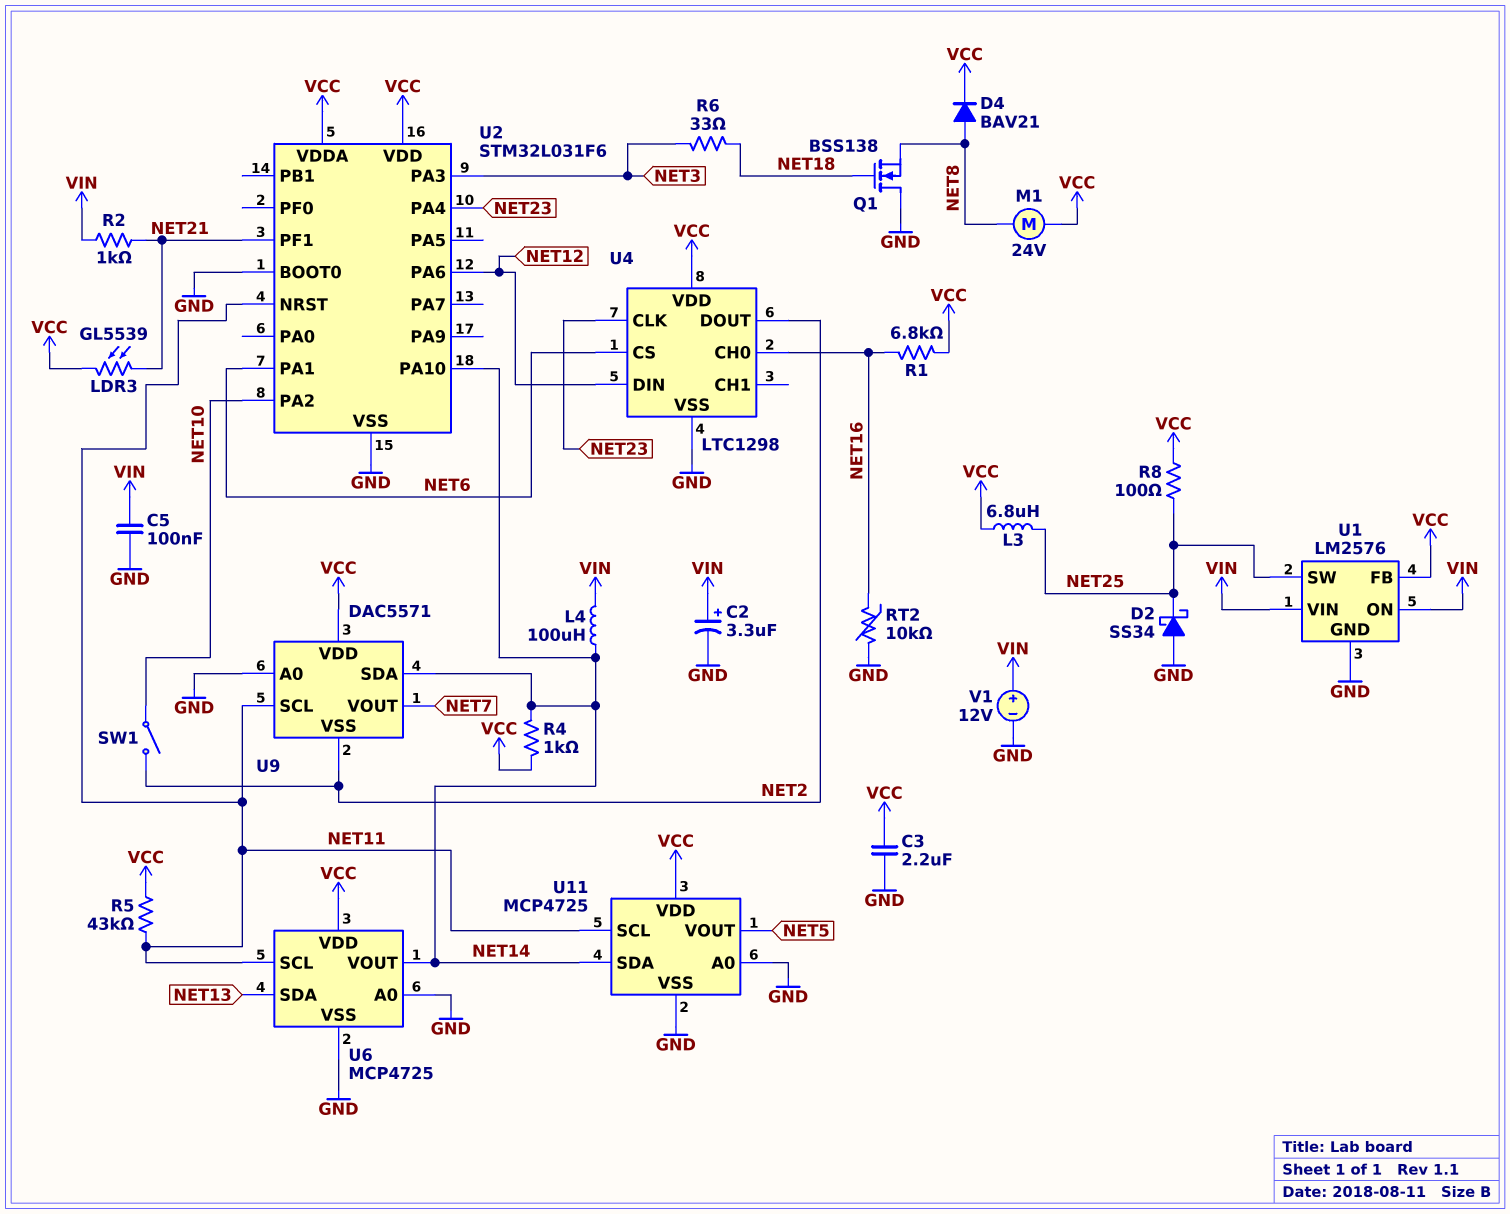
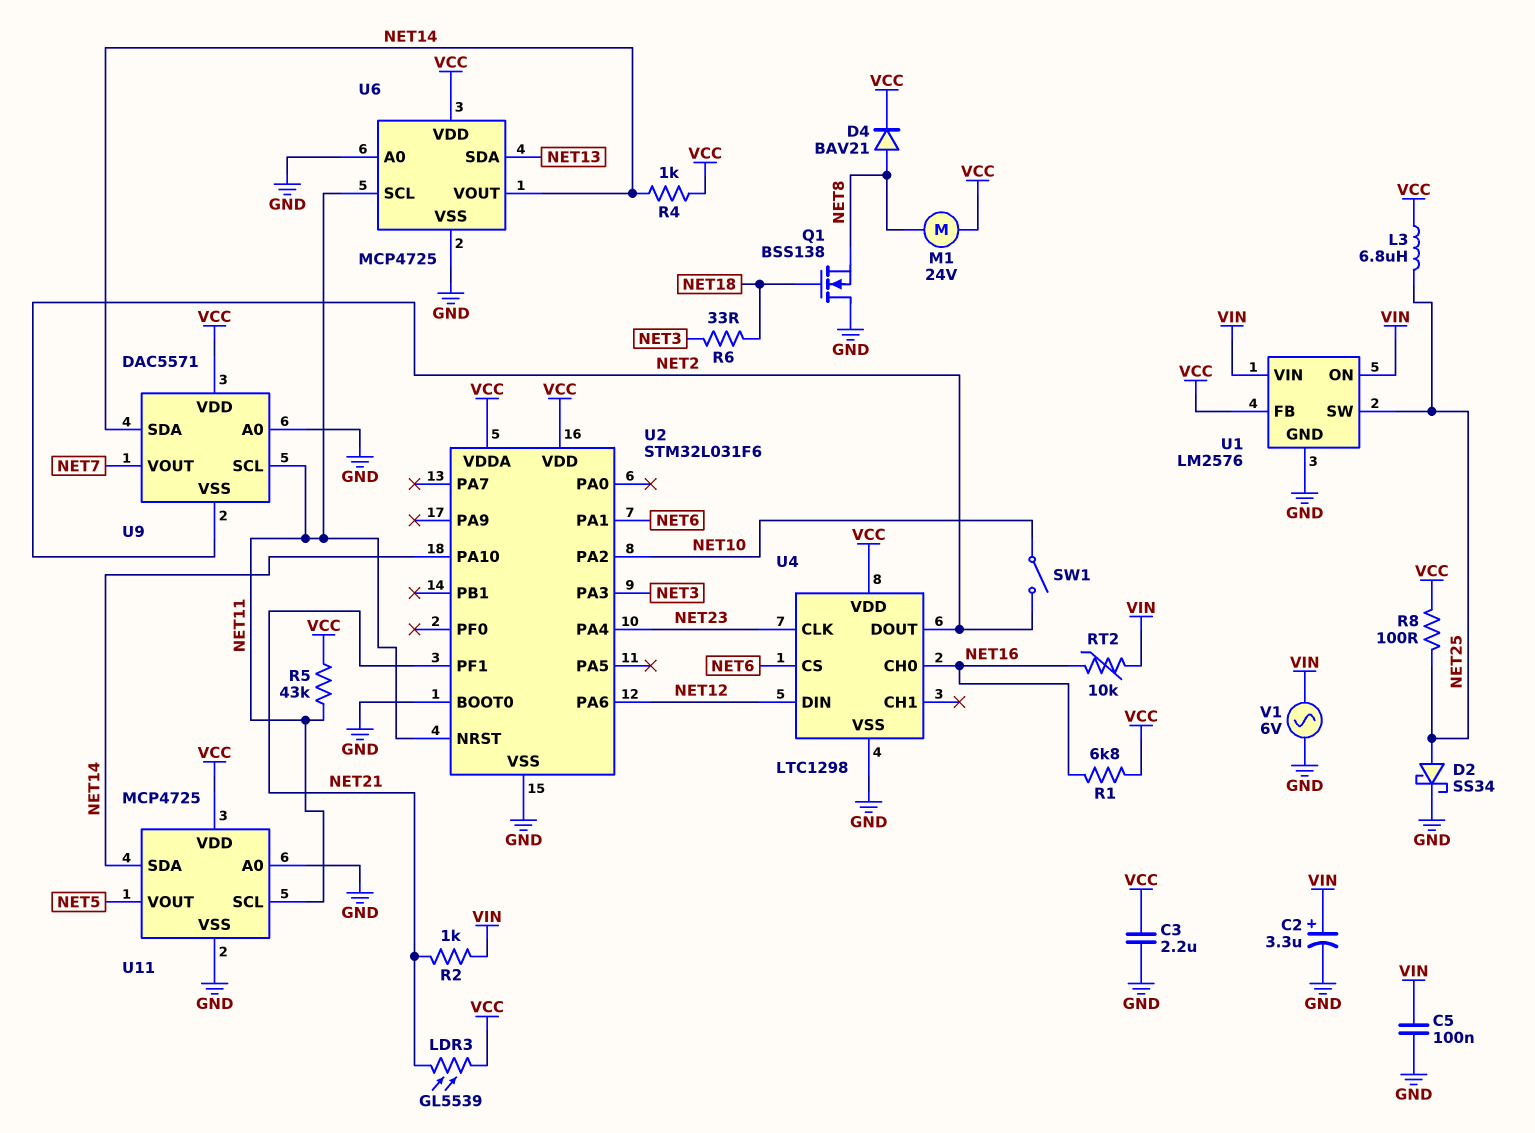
D2: schottky SS34 (A GND, K NET25) -> schottky SS34 (A NET25, K GND)
L4: 100uH (NET14, VIN) -> none
RT2: 10k (GND, NET16) -> 10k (NET16, VIN)
V1: 12V (plus VIN, minus GND) -> AC 6V (GND, VIN)

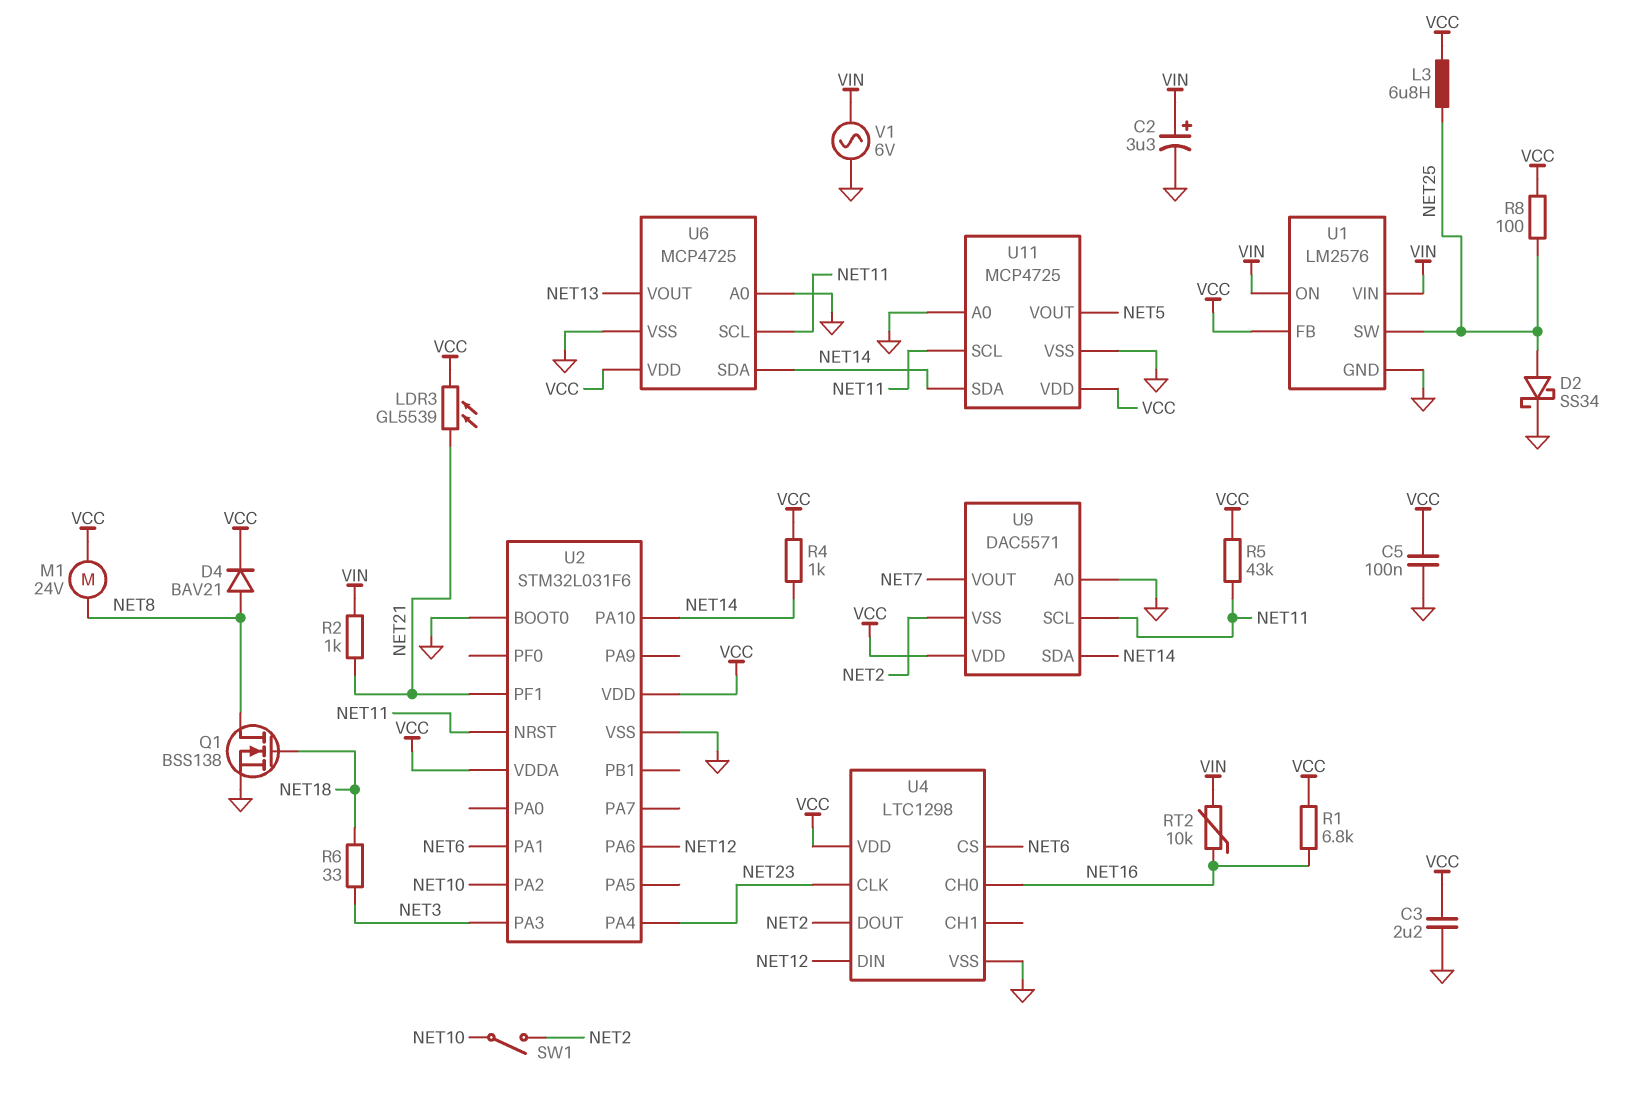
C5: 100nF (GND, VIN) -> 100nF (GND, VCC)
Q1: NMOS BSS138 (G NET18, D GND, S NET8) -> NMOS BSS138 (G NET18, D NET8, S GND)
U6 pin SDA: NET13 -> NET14
U6 pin VOUT: NET14 -> NET13

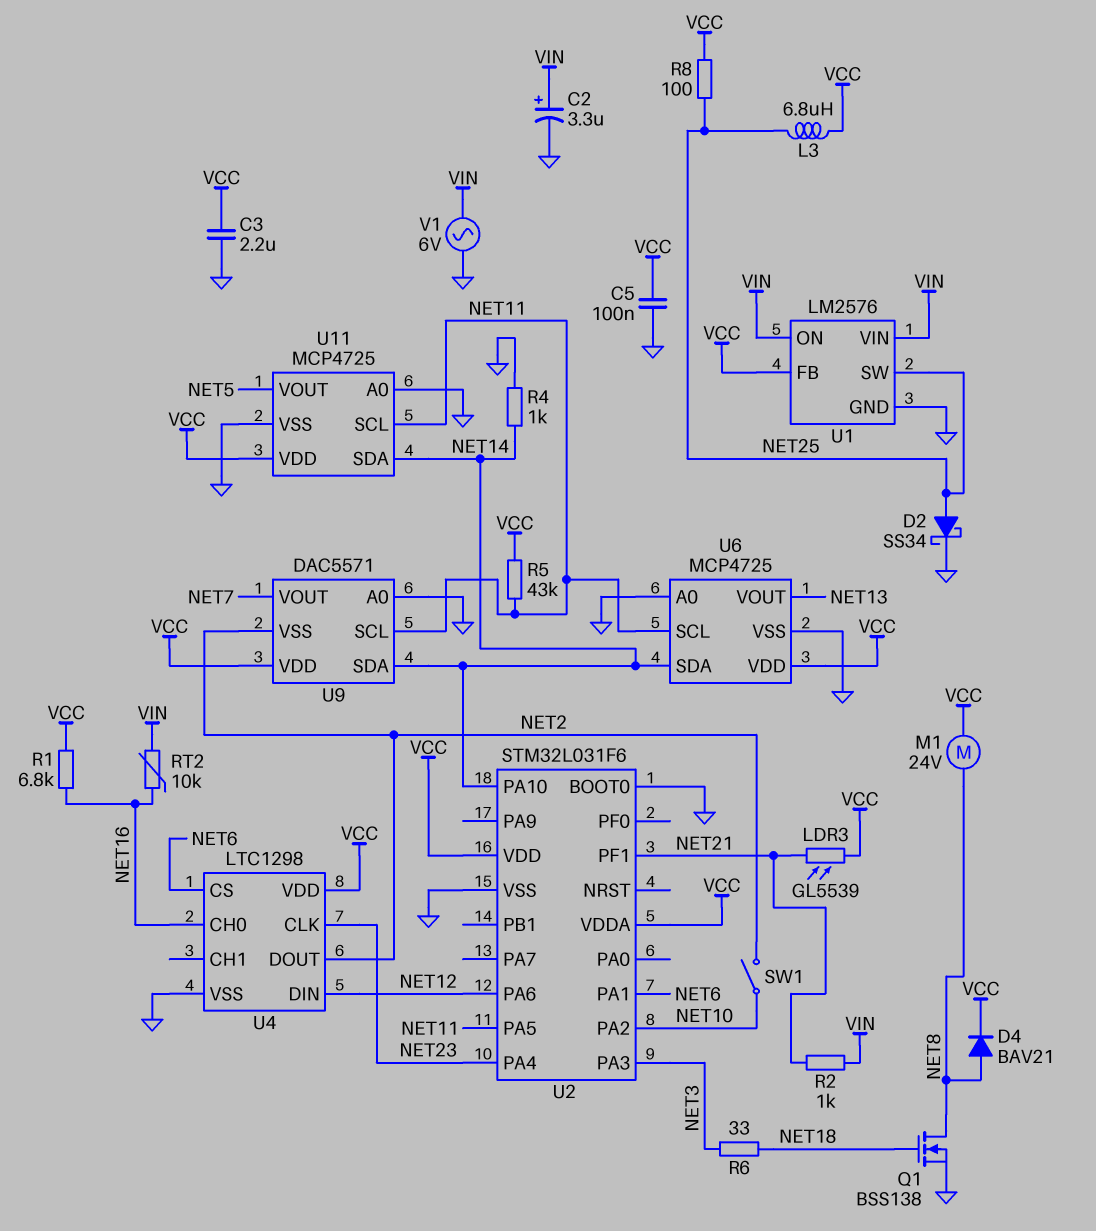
R4: 1k (NET14, VCC) -> 1k (GND, NET14)
U2 pin NRST: NET11 -> none
U2 pin PA5: none -> NET11

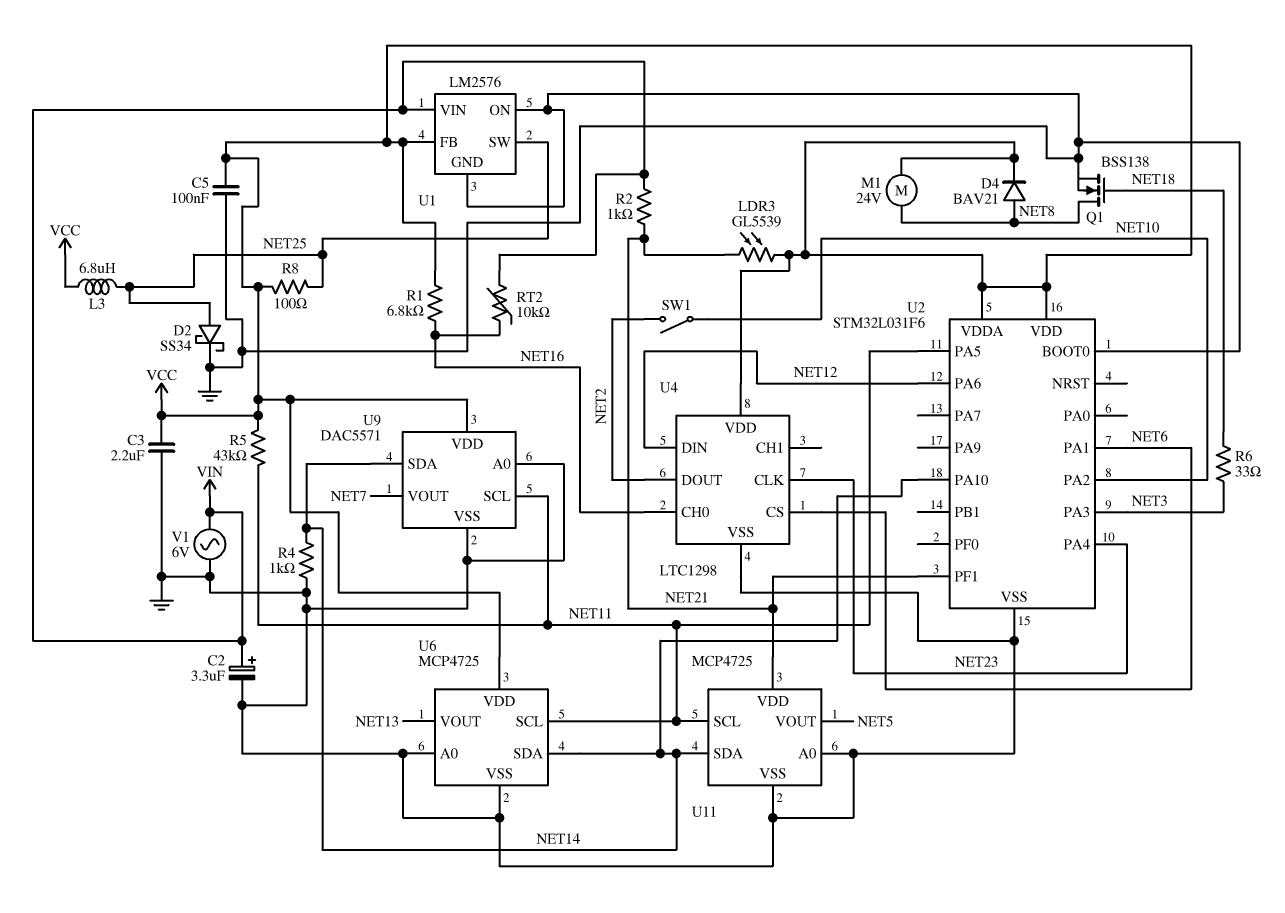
U1 pin ON: VIN -> GND
U9 pin VSS: NET2 -> GND
U11 pin VDD: VCC -> NET21

